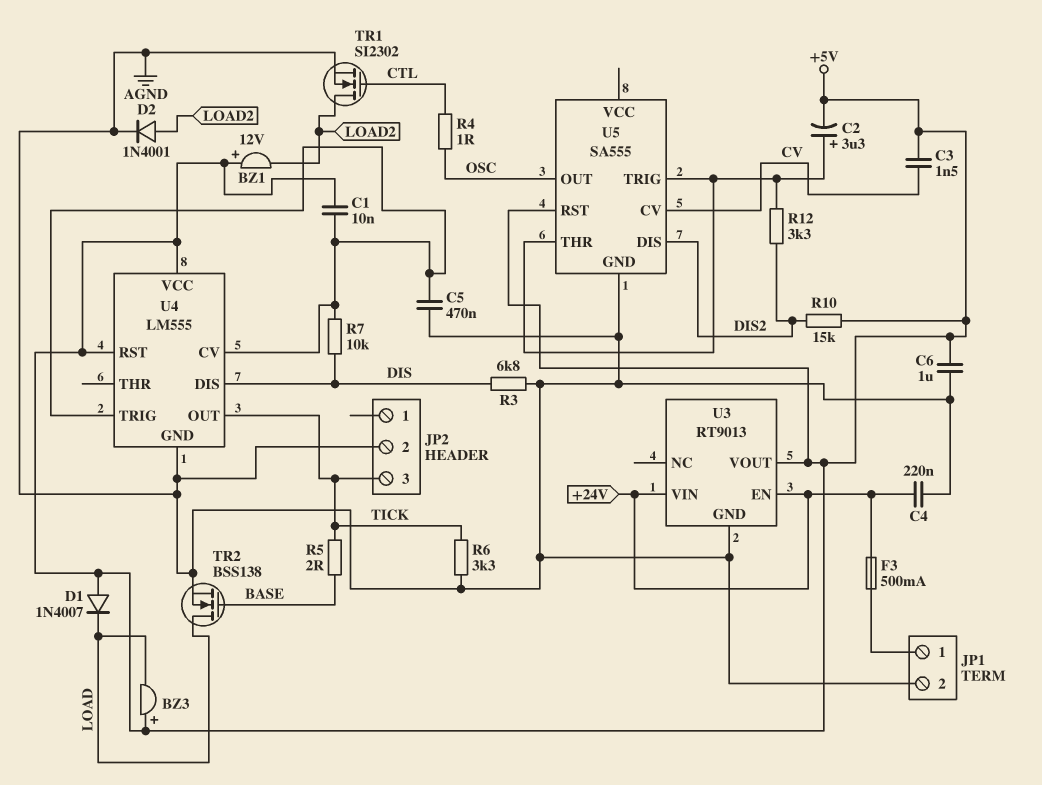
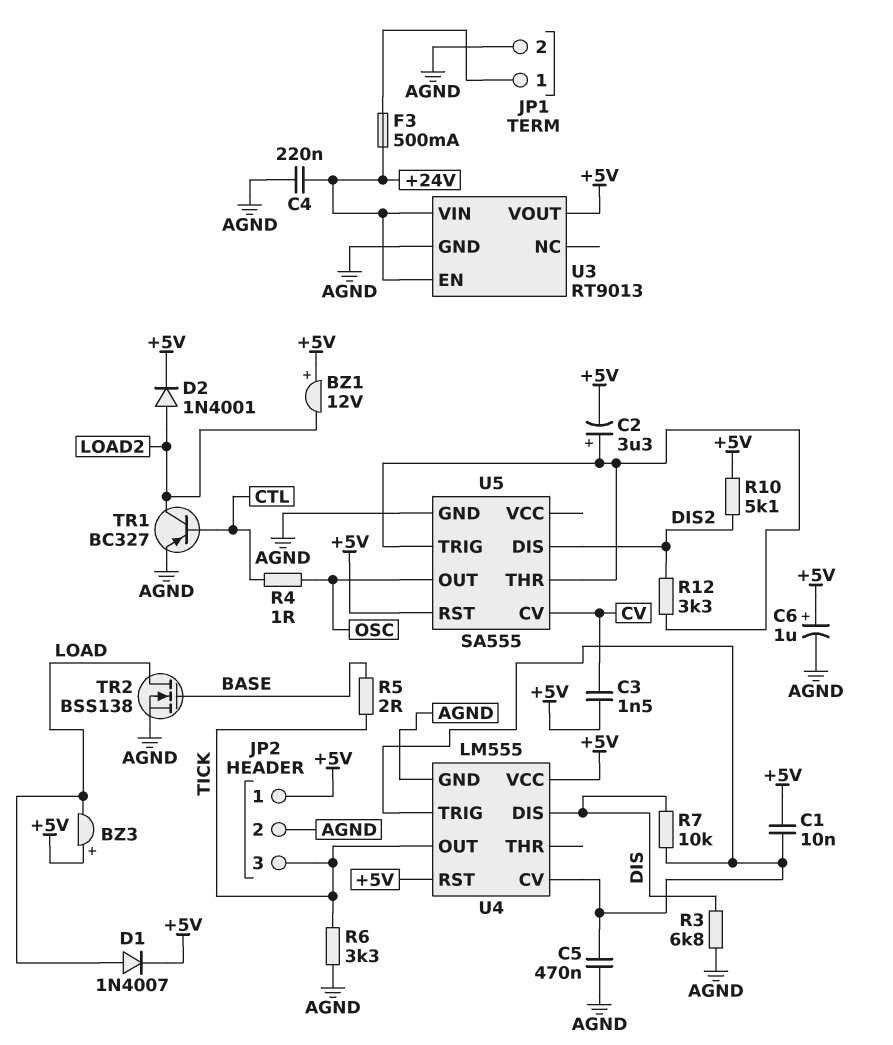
C6: 1uF (+5V, AGND) -> 1uF (plus +5V, minus AGND)
D1: diode 1N4007 (A +5V, K LOAD) -> diode 1N4007 (A LOAD, K +5V)
D2: diode 1N4001 (A LOAD2, K AGND) -> diode 1N4001 (A LOAD2, K +5V)
JP2 pin 1: none -> +5V
R10: 15k (+5V, DIS2) -> 5.1k (+5V, DIS2)
TR1: NMOS SI2302 (G CTL, D LOAD2, S AGND) -> PNP BC327 (B CTL, C LOAD2, E AGND)

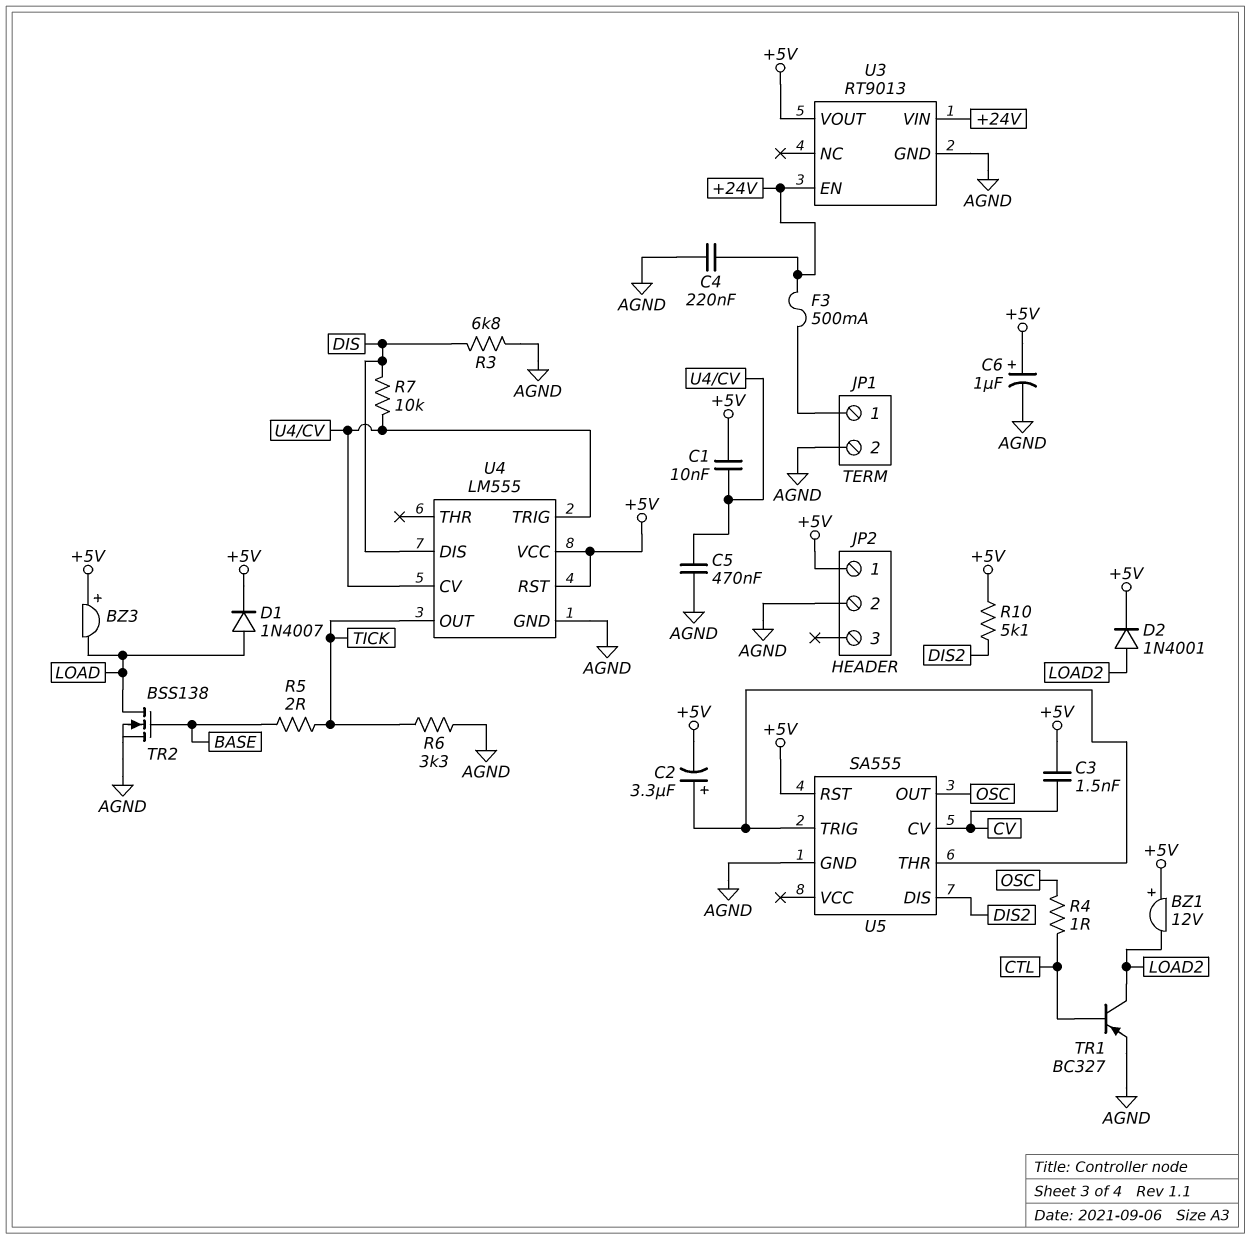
JP2 pin 3: TICK -> none
R12: 3.3k (DIS2, U5/THR) -> none

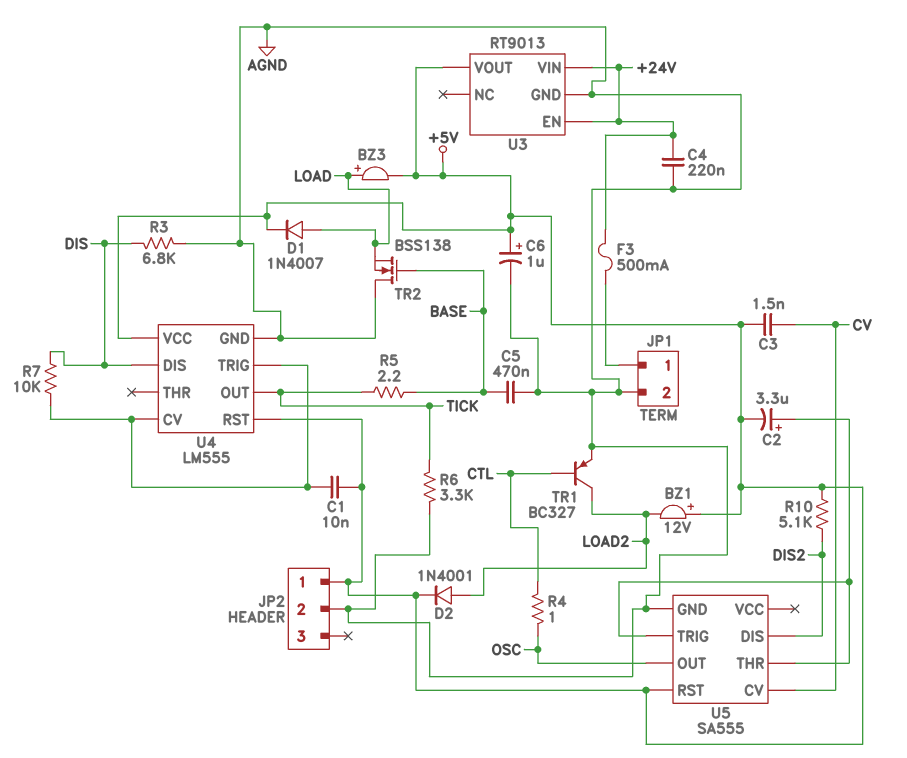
BZ3: buzzer (plus +5V, minus LOAD) -> buzzer (plus LOAD, minus +5V)
C5: 470nF (AGND, U4/CV) -> 470nF (AGND, BASE)
R5: 2 (BASE, TICK) -> 2.2 (BASE, TICK)
TR2: NMOS BSS138 (G BASE, D LOAD, S AGND) -> NMOS BSS138 (G BASE, D AGND, S LOAD)

